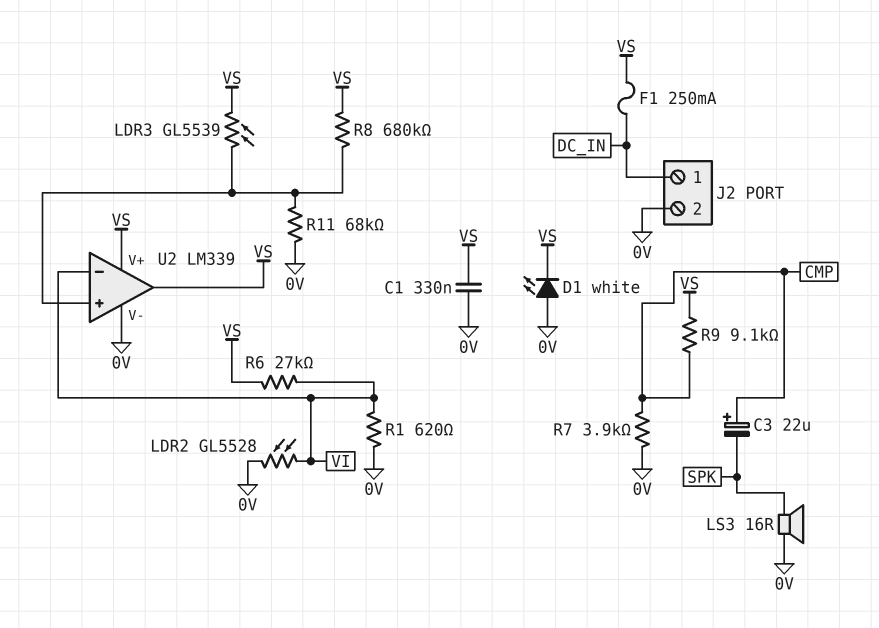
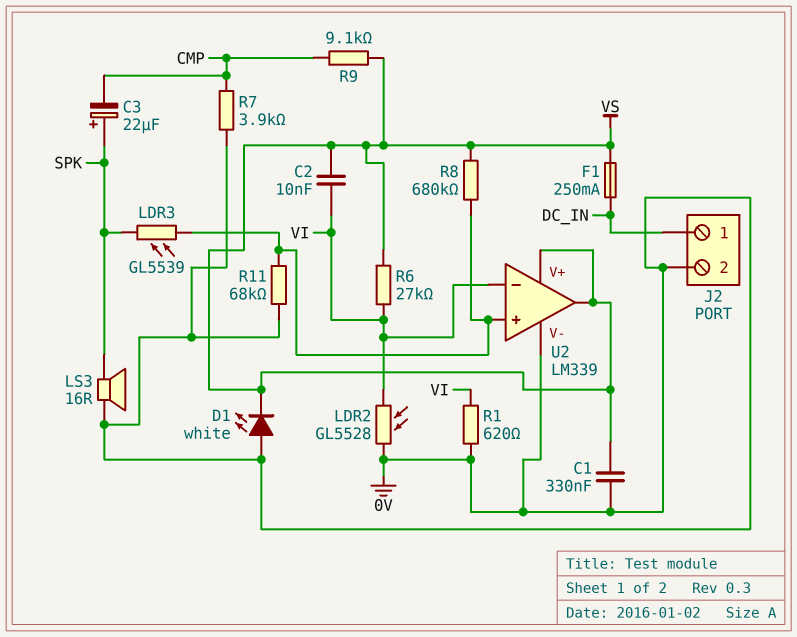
C2: none -> 10nF (VI, VS)
C3: 22uF (plus CMP, minus SPK) -> 22uF (plus SPK, minus CMP)
LDR3: GL5539 (U2/in+, VS) -> GL5539 (SPK, U2/in+)

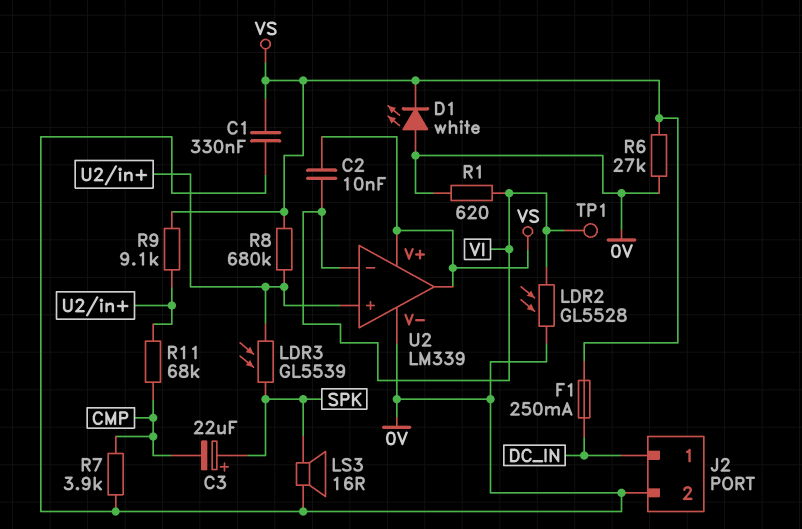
R6: 27k (VI, VS) -> 27k (0V, VS)
R9: 9.1k (CMP, VS) -> 9.1k (U2/in+, VS)
R11: 68k (0V, U2/in+) -> 68k (CMP, U2/in+)
TP1: none -> test point (VI)

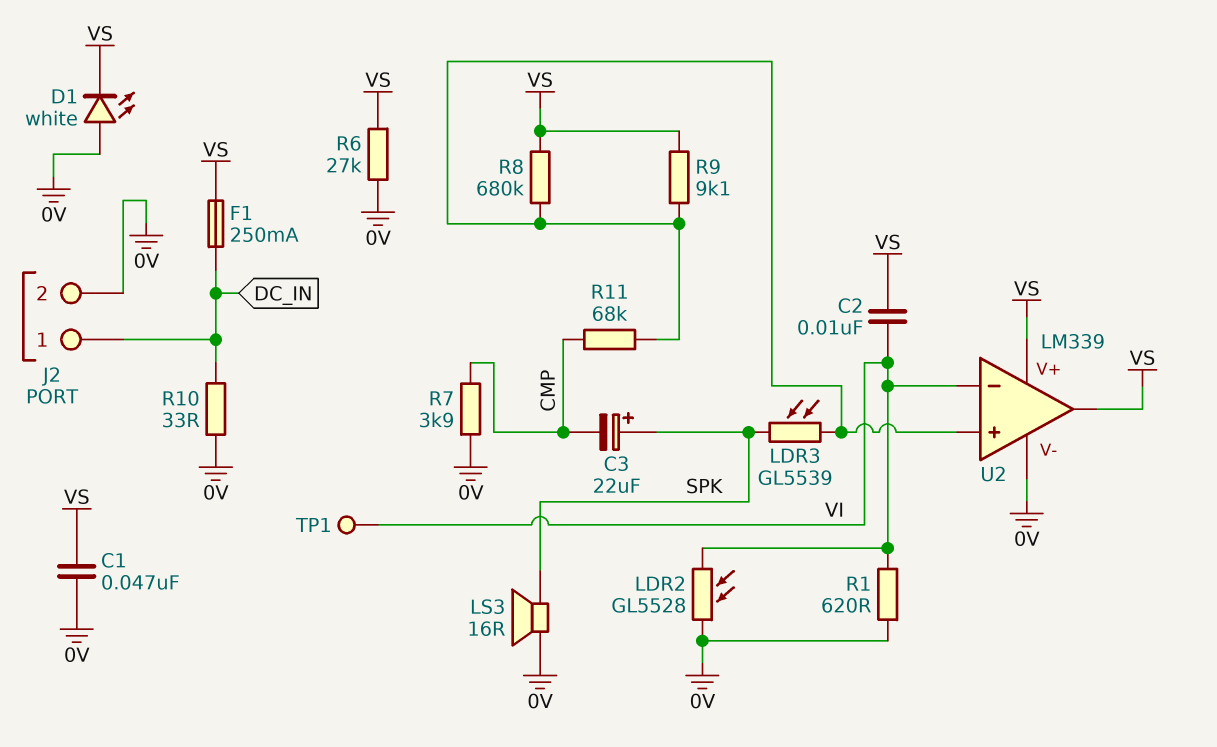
C1: 330nF (0V, VS) -> 47nF (0V, VS)
R10: none -> 33 (0V, DC_IN)

